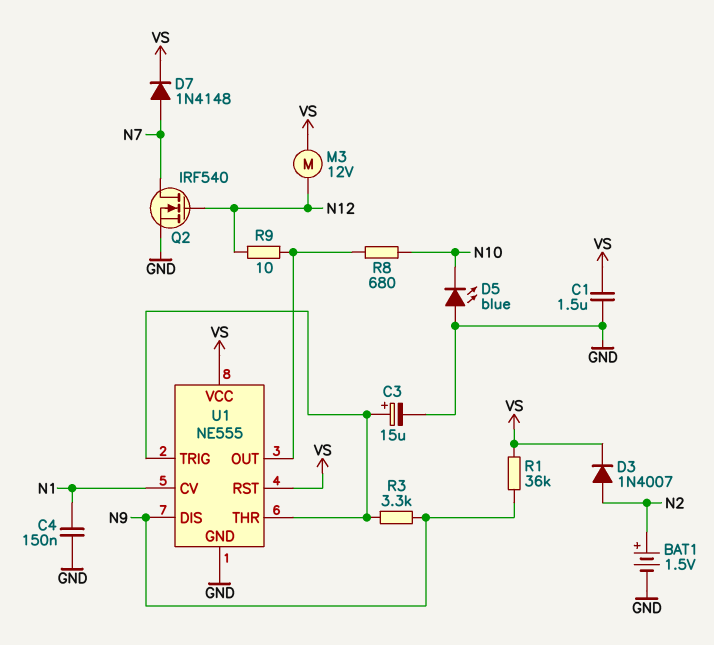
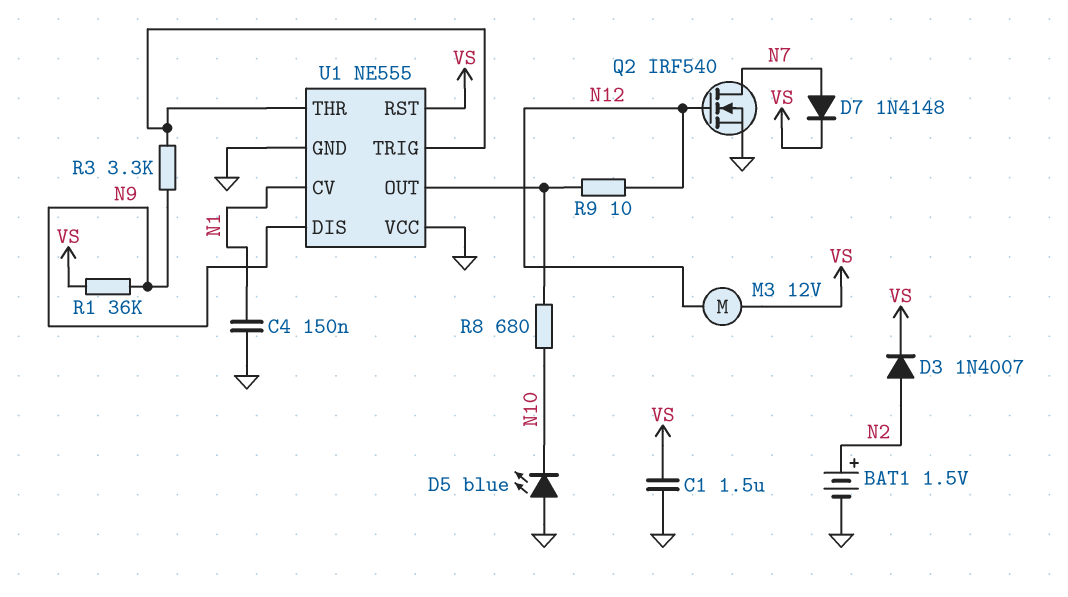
C3: 15uF (plus U1/THR, minus GND) -> none
U1 pin VCC: VS -> GND

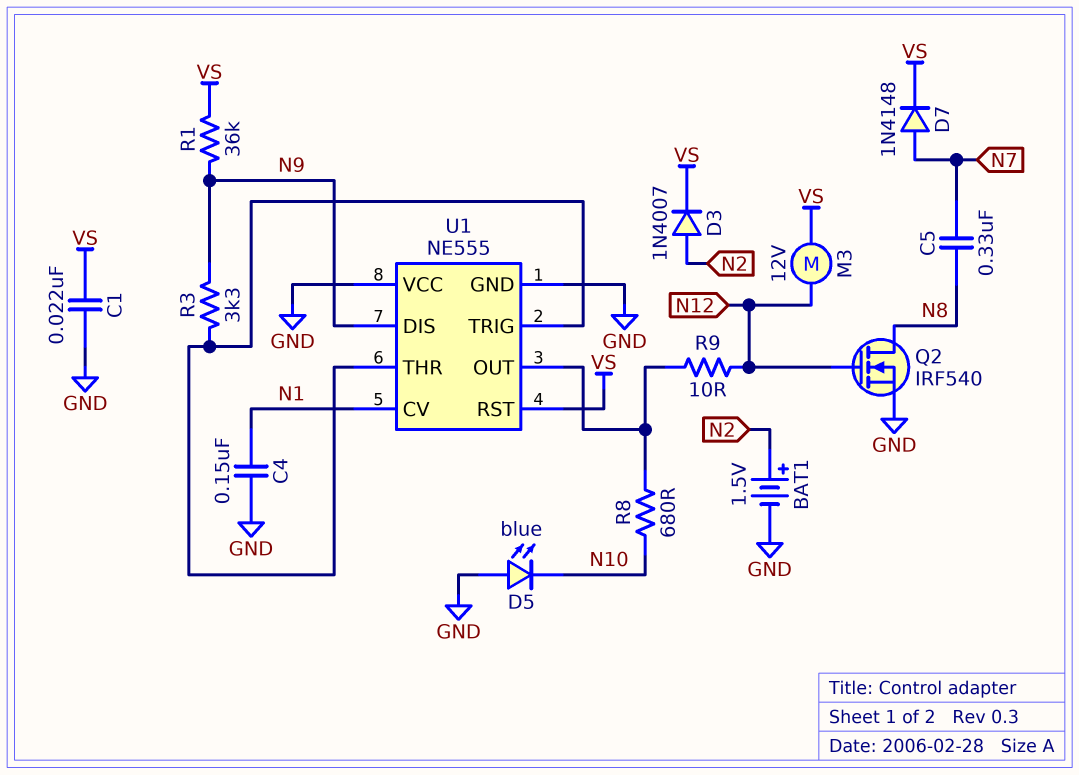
C1: 1.5uF (GND, VS) -> 22nF (GND, VS)
C5: none -> 330nF (N7, N8)
Q2: NMOS IRF540 (G N12, D N7, S GND) -> NMOS IRF540 (G N12, D N8, S GND)

